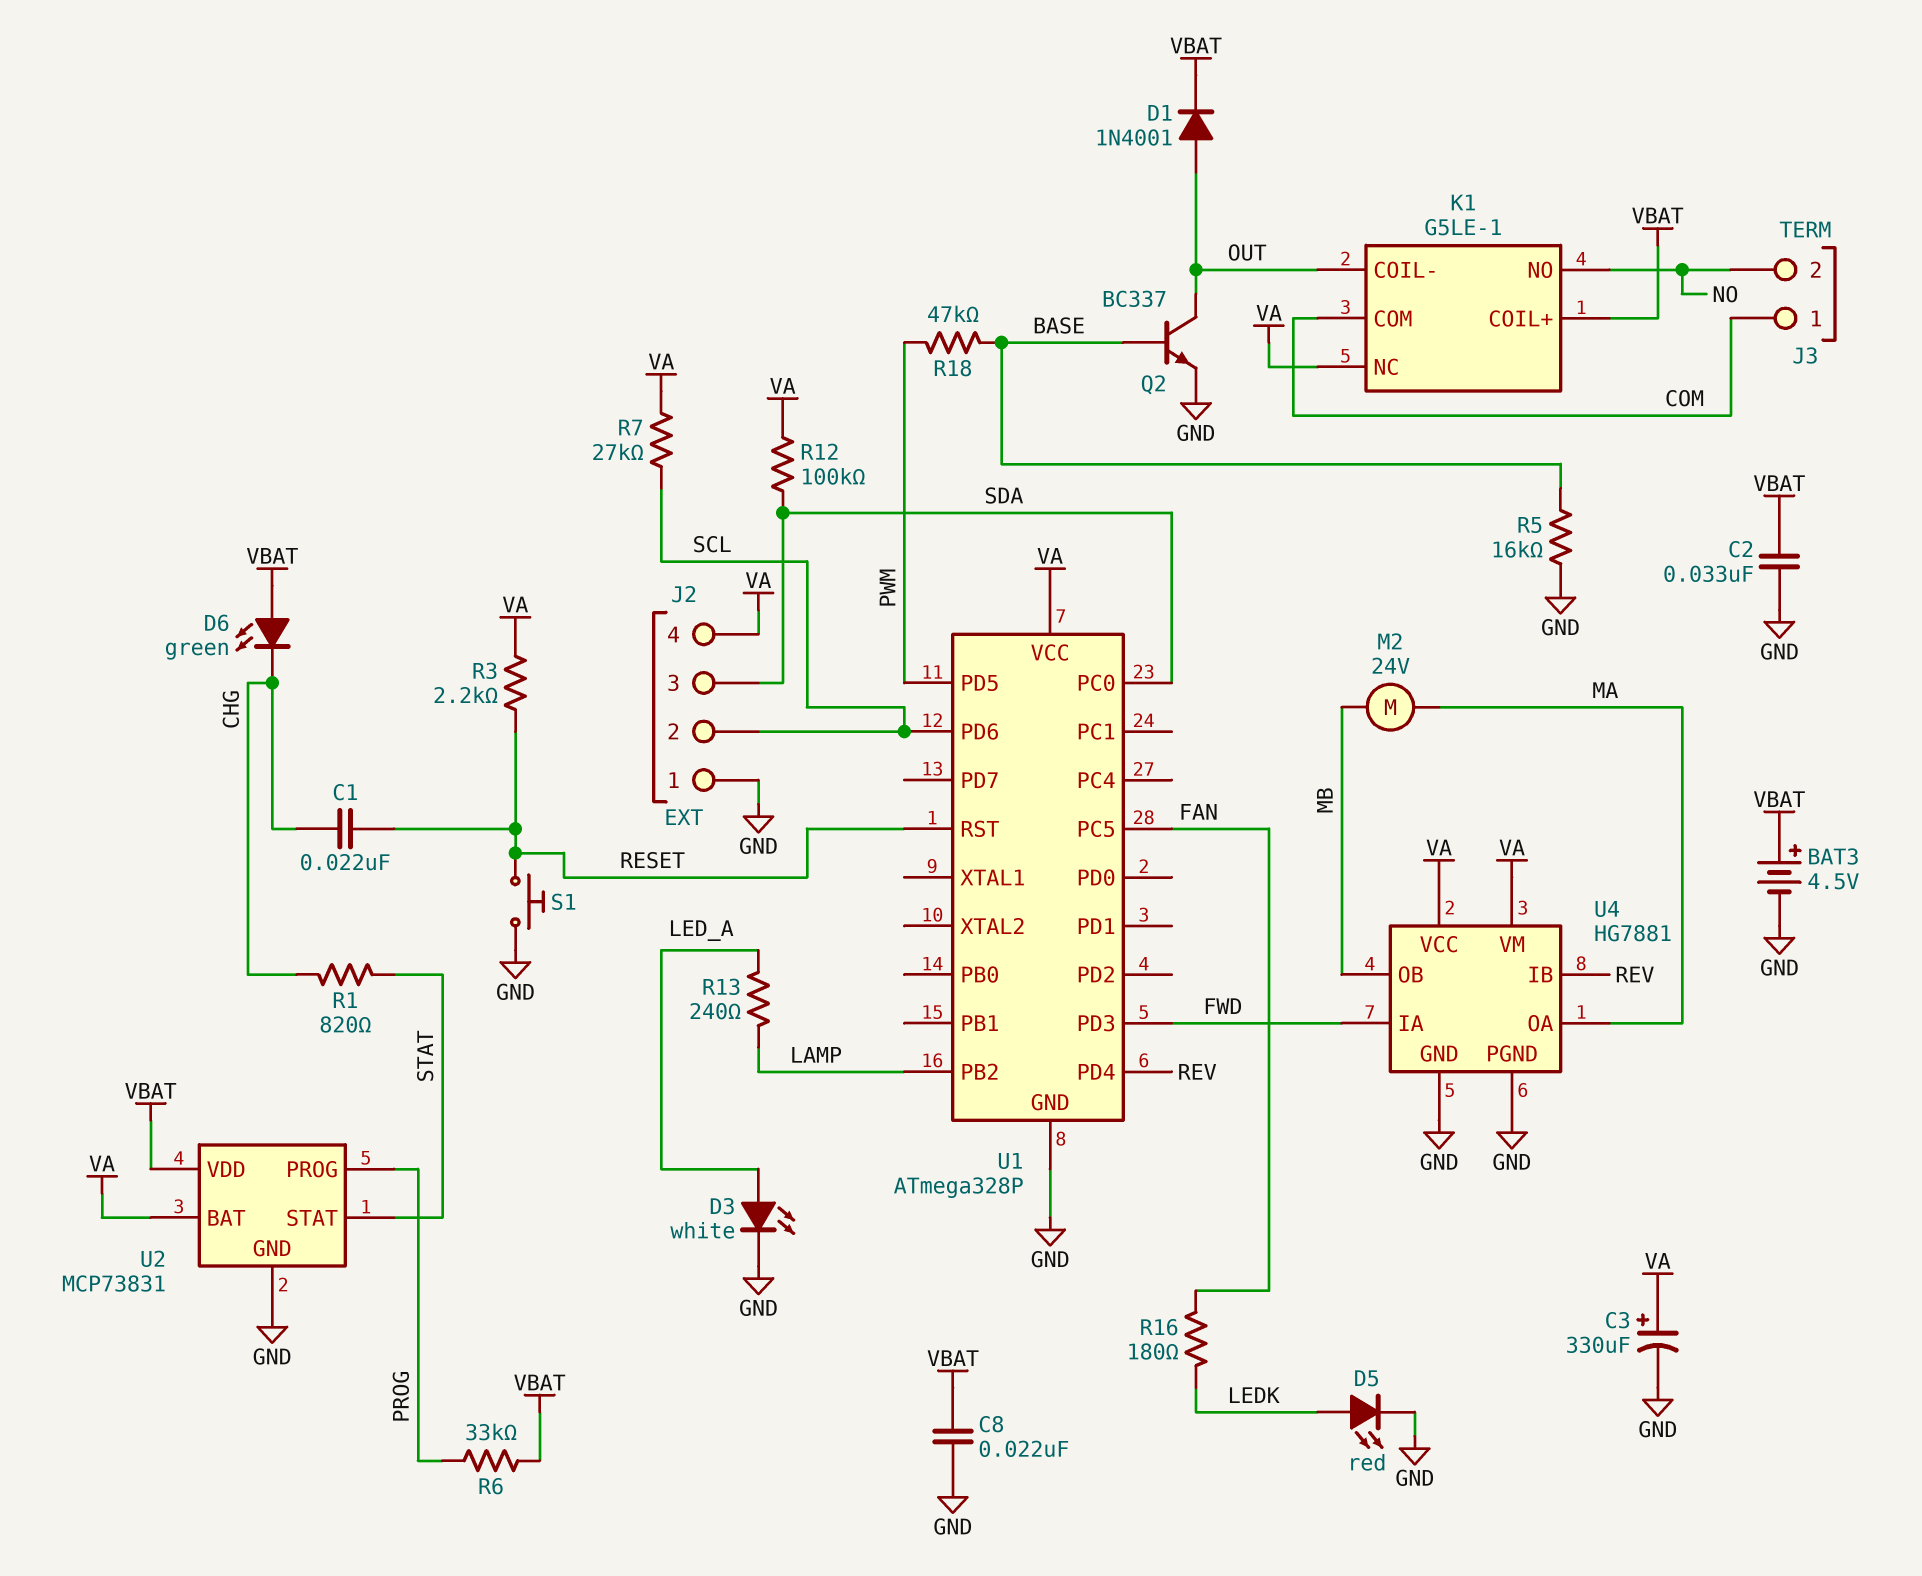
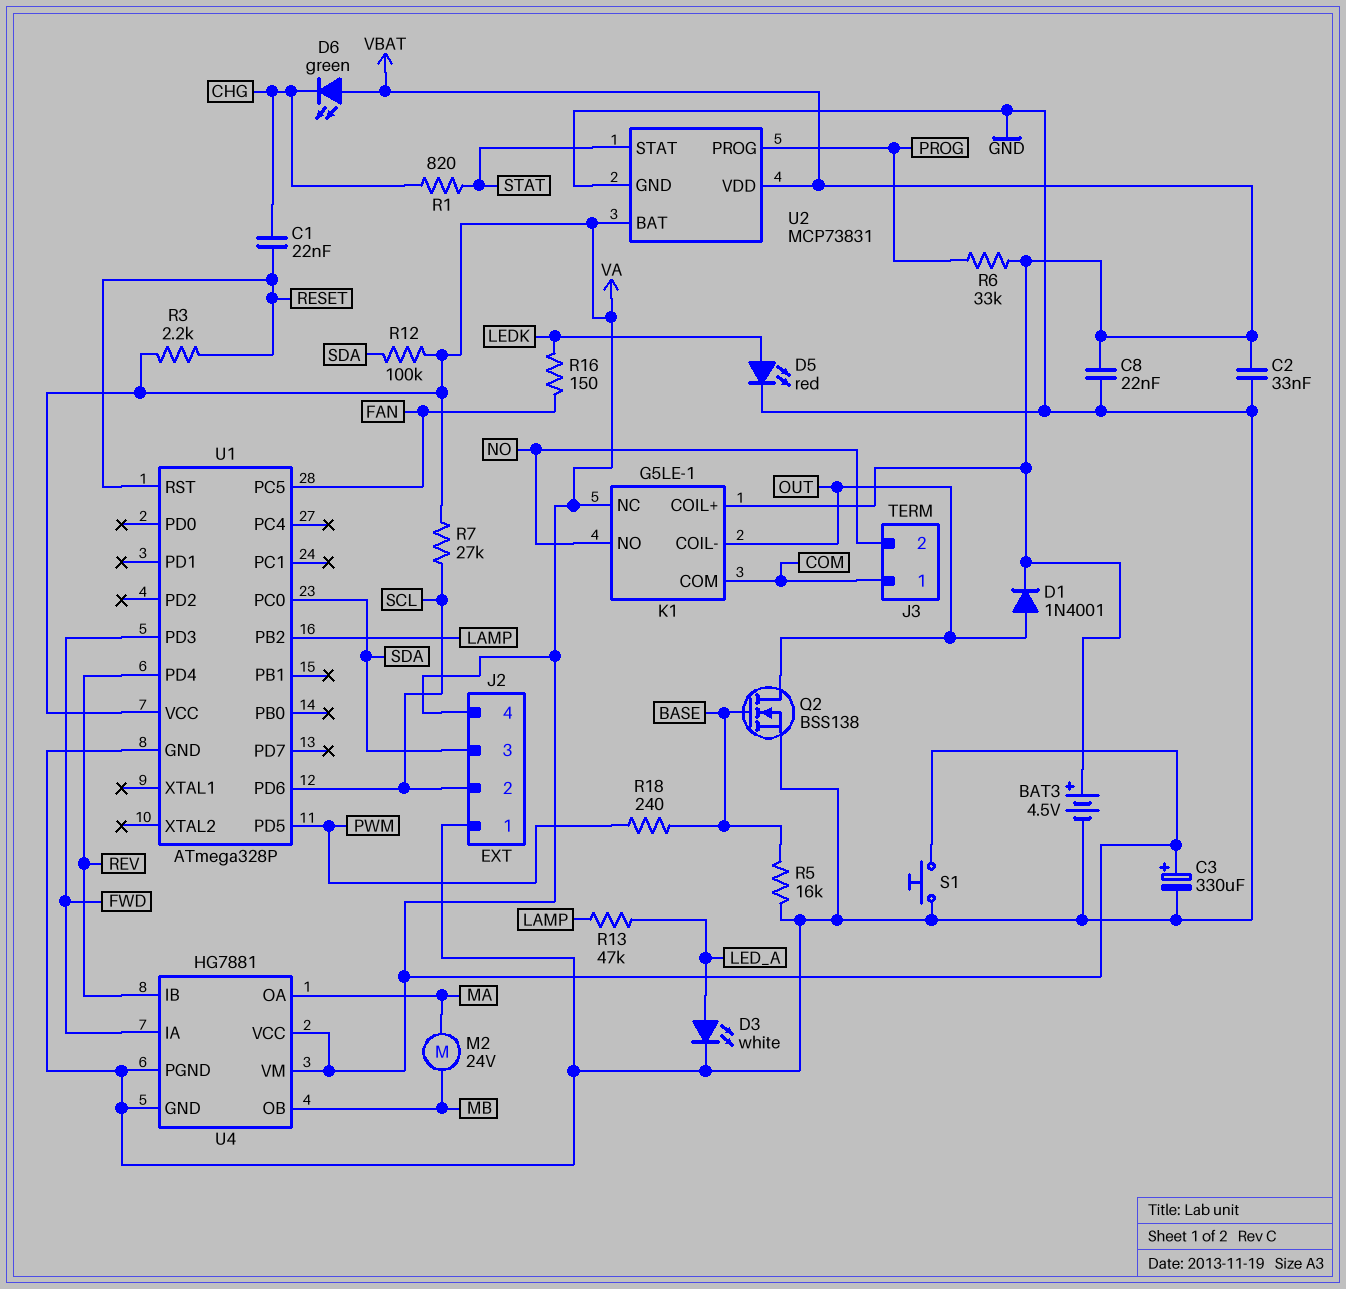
Q2: NPN BC337 (B BASE, C OUT, E GND) -> NMOS BSS138 (G BASE, D OUT, S GND)
R13: 240 (LAMP, LED_A) -> 47k (LAMP, LED_A)
R16: 180 (FAN, LEDK) -> 150 (FAN, LEDK)
R18: 47k (BASE, PWM) -> 240 (BASE, PWM)
S1: button (GND, RESET) -> button (GND, VA)

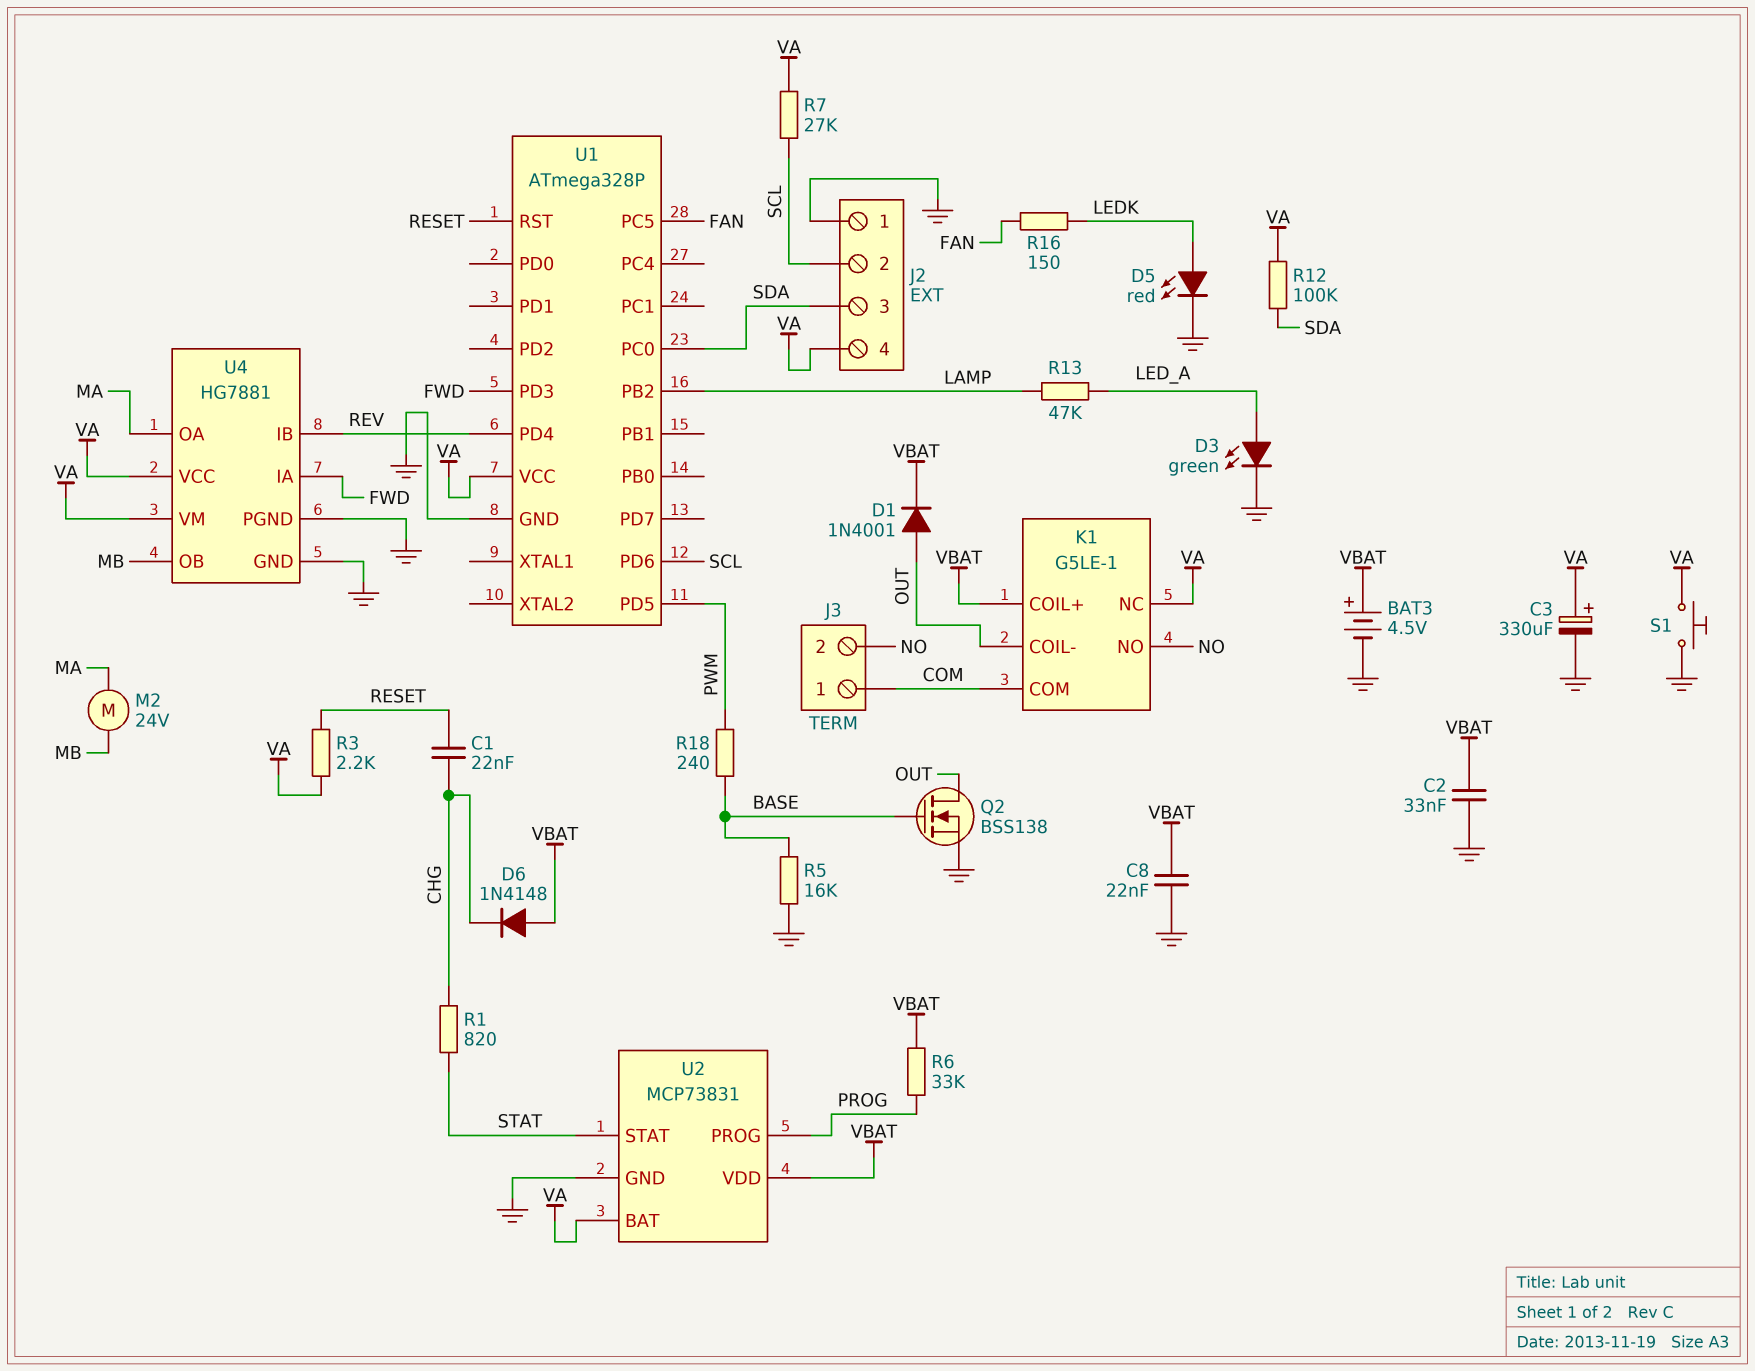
D3: LED white (A LED_A, K GND) -> LED green (A LED_A, K GND)
D6: LED green (A VBAT, K CHG) -> diode 1N4148 (A VBAT, K CHG)

